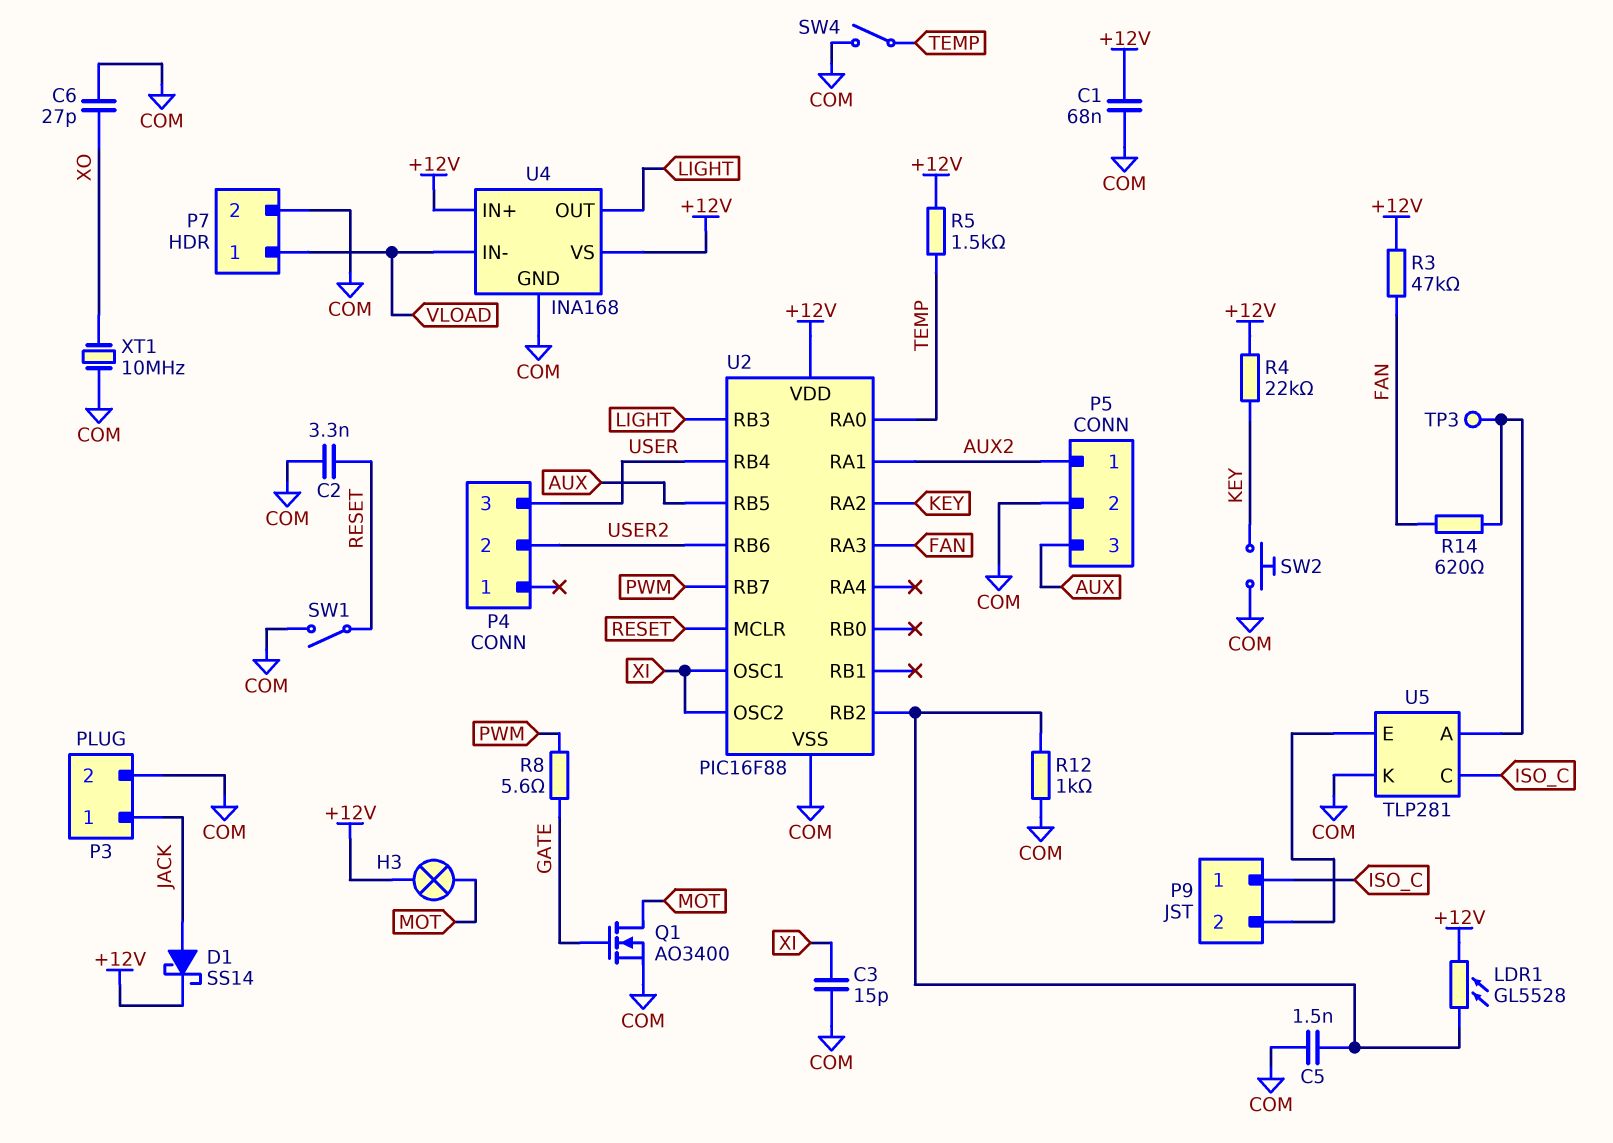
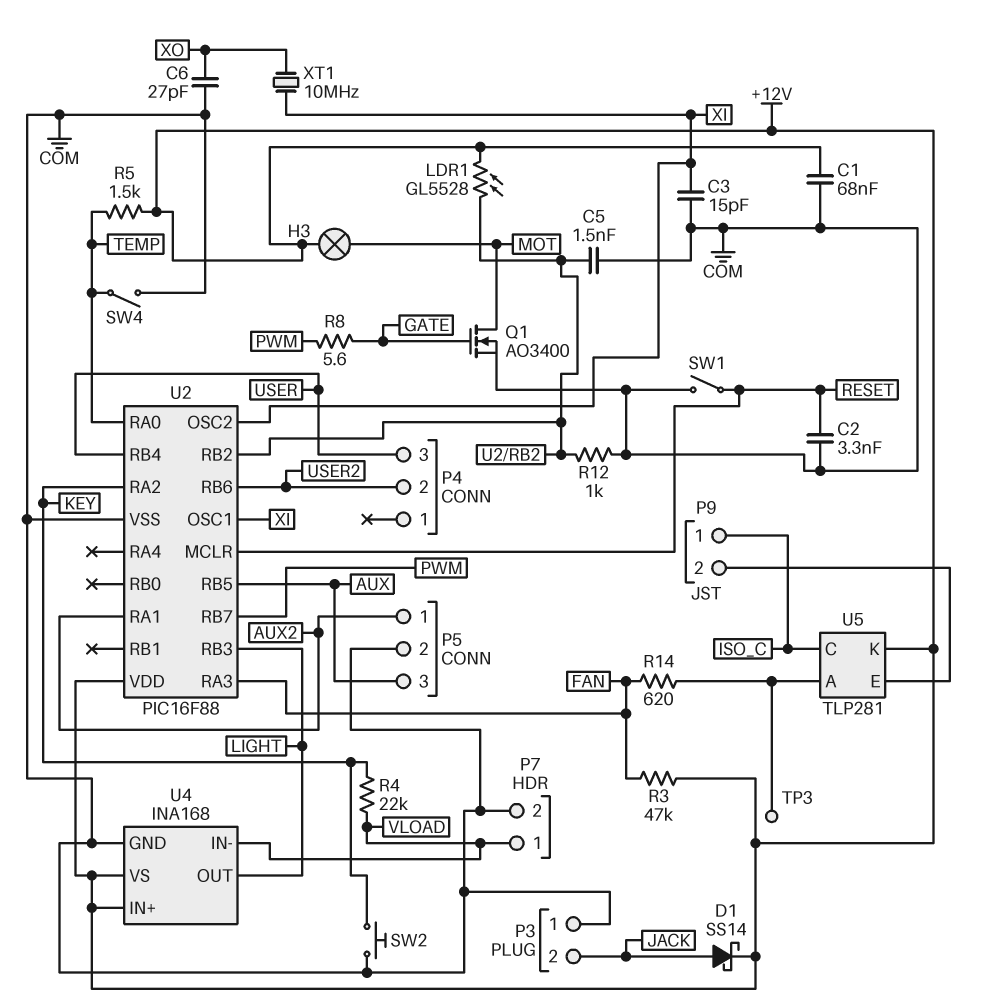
P3 pin 1: JACK -> COM
P3 pin 2: COM -> JACK
R4: 22k (+12V, KEY) -> 22k (KEY, VLOAD)
U5 pin K: COM -> +12V
XT1: 10MHz (COM, XO) -> 10MHz (XI, XO)

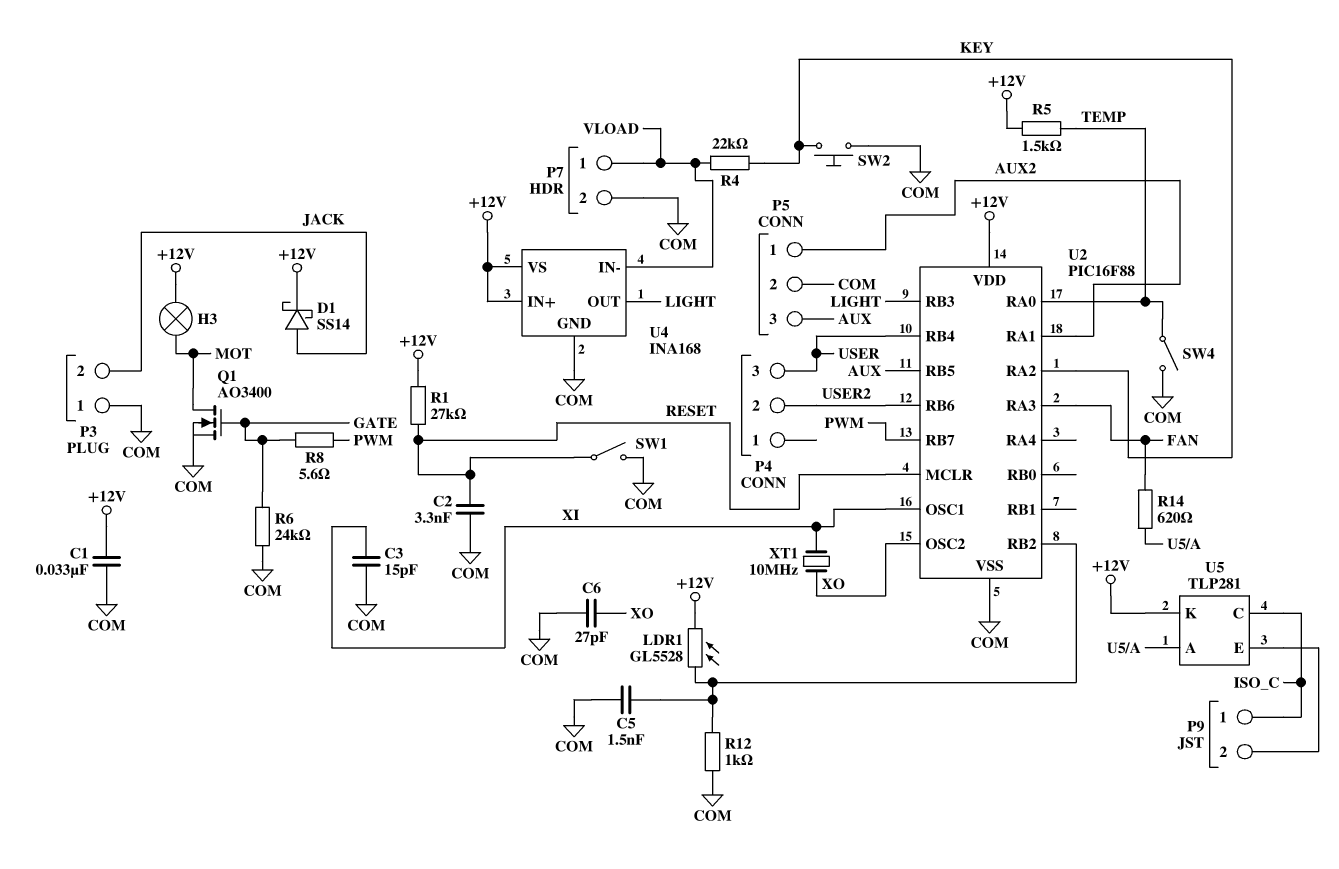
C1: 68nF (+12V, COM) -> 33nF (+12V, COM)
R1: none -> 27k (+12V, RESET)
R3: 47k (+12V, FAN) -> none
R6: none -> 24k (COM, GATE)
TP3: test point (U5/A) -> none
U2 pin OSC2: XI -> XO

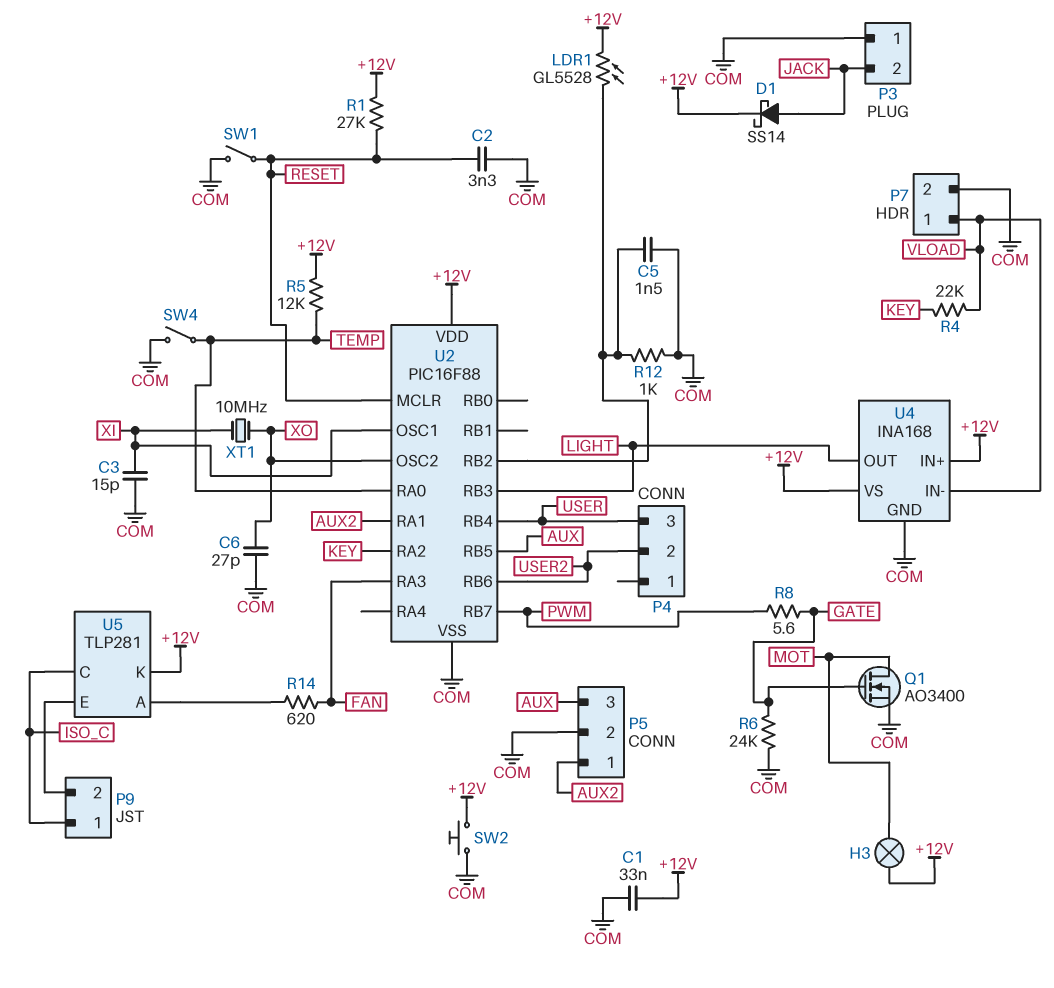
R5: 1.5k (+12V, TEMP) -> 12k (+12V, TEMP)
SW2: button (COM, KEY) -> button (+12V, COM)

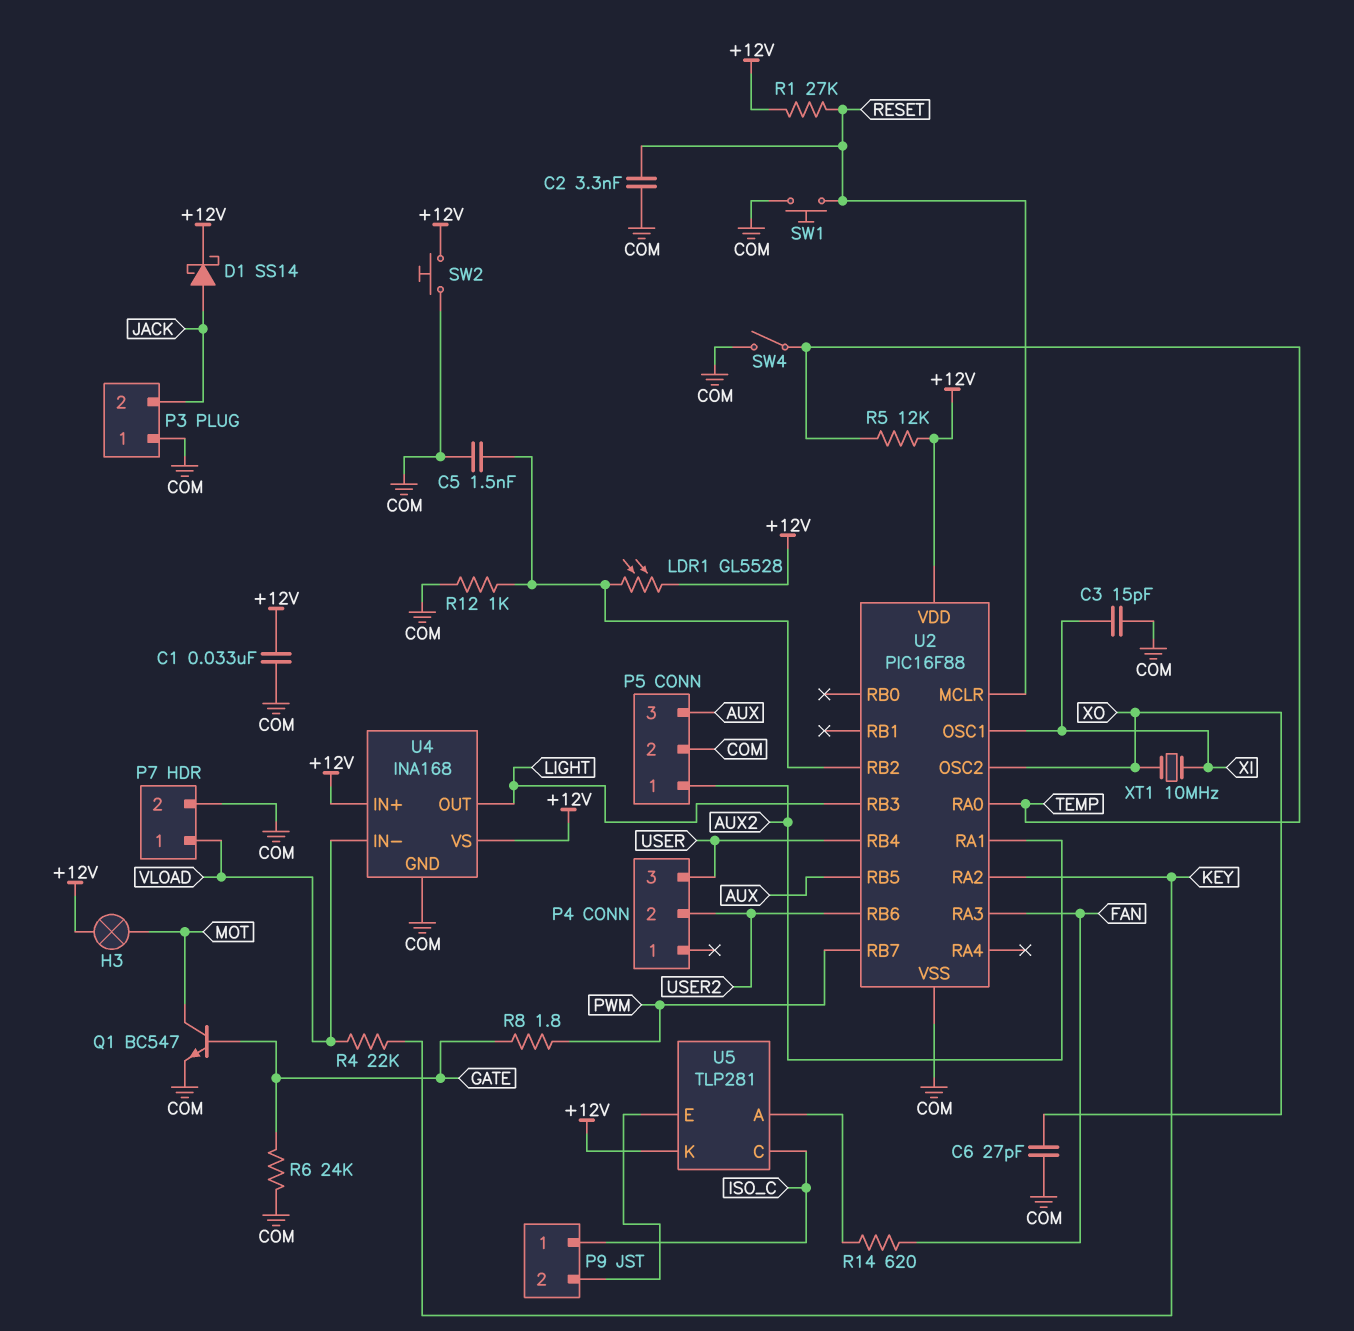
Q1: NMOS AO3400 (G GATE, D MOT, S COM) -> NPN BC547 (B GATE, C MOT, E COM)
R8: 5.6 (GATE, PWM) -> 1.8 (GATE, PWM)
SW1: switch (COM, RESET) -> button (COM, RESET)

